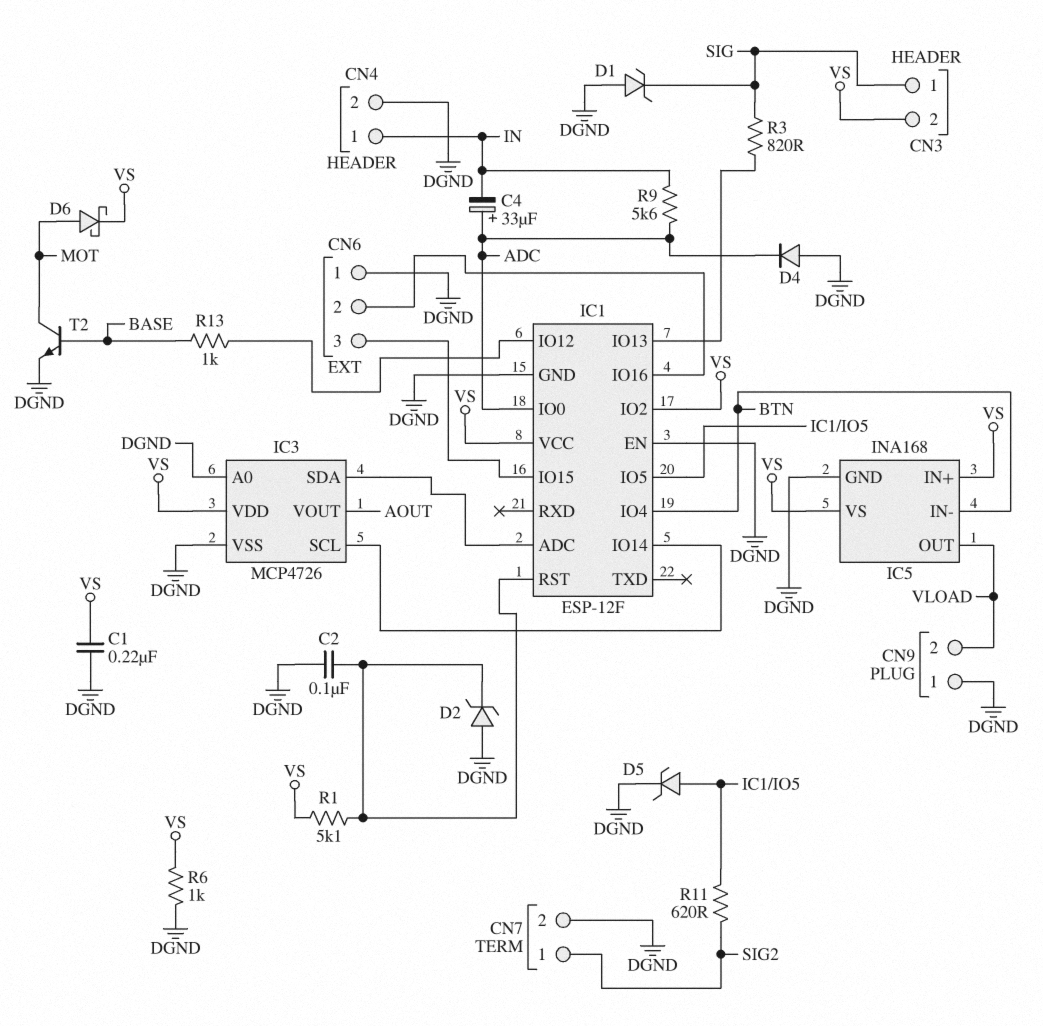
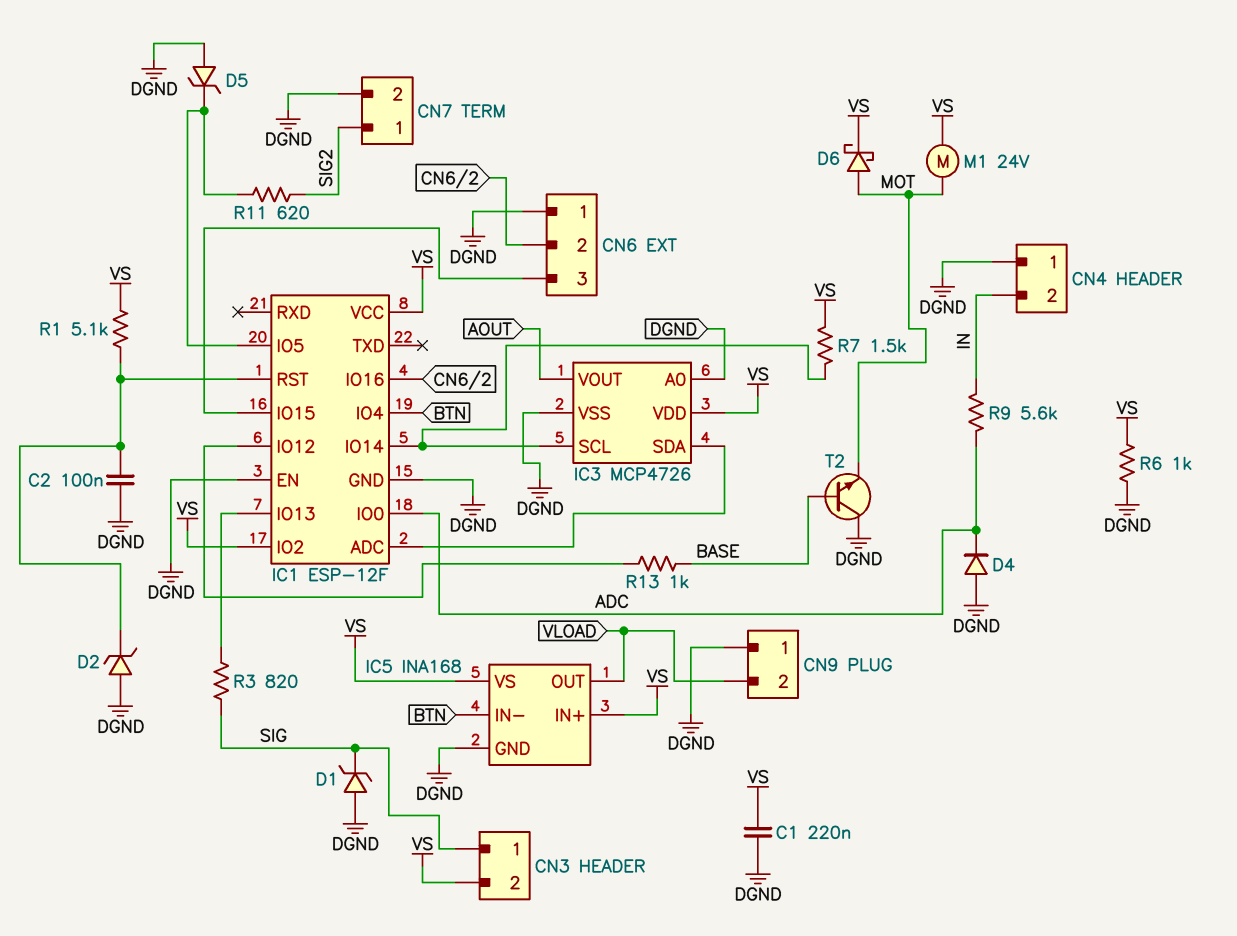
C4: 33uF (plus ADC, minus IN) -> none
CN4 pin 1: IN -> DGND
CN4 pin 2: DGND -> IN
D5: zener (A IC1/IO5, K DGND) -> zener (A DGND, K IC1/IO5)
M1: none -> motor 24V (MOT, VS)
R7: none -> 1.5k (IC1/IO14, VS)
T2: NPN (B BASE, C MOT, E DGND) -> NPN (B BASE, C DGND, E MOT)

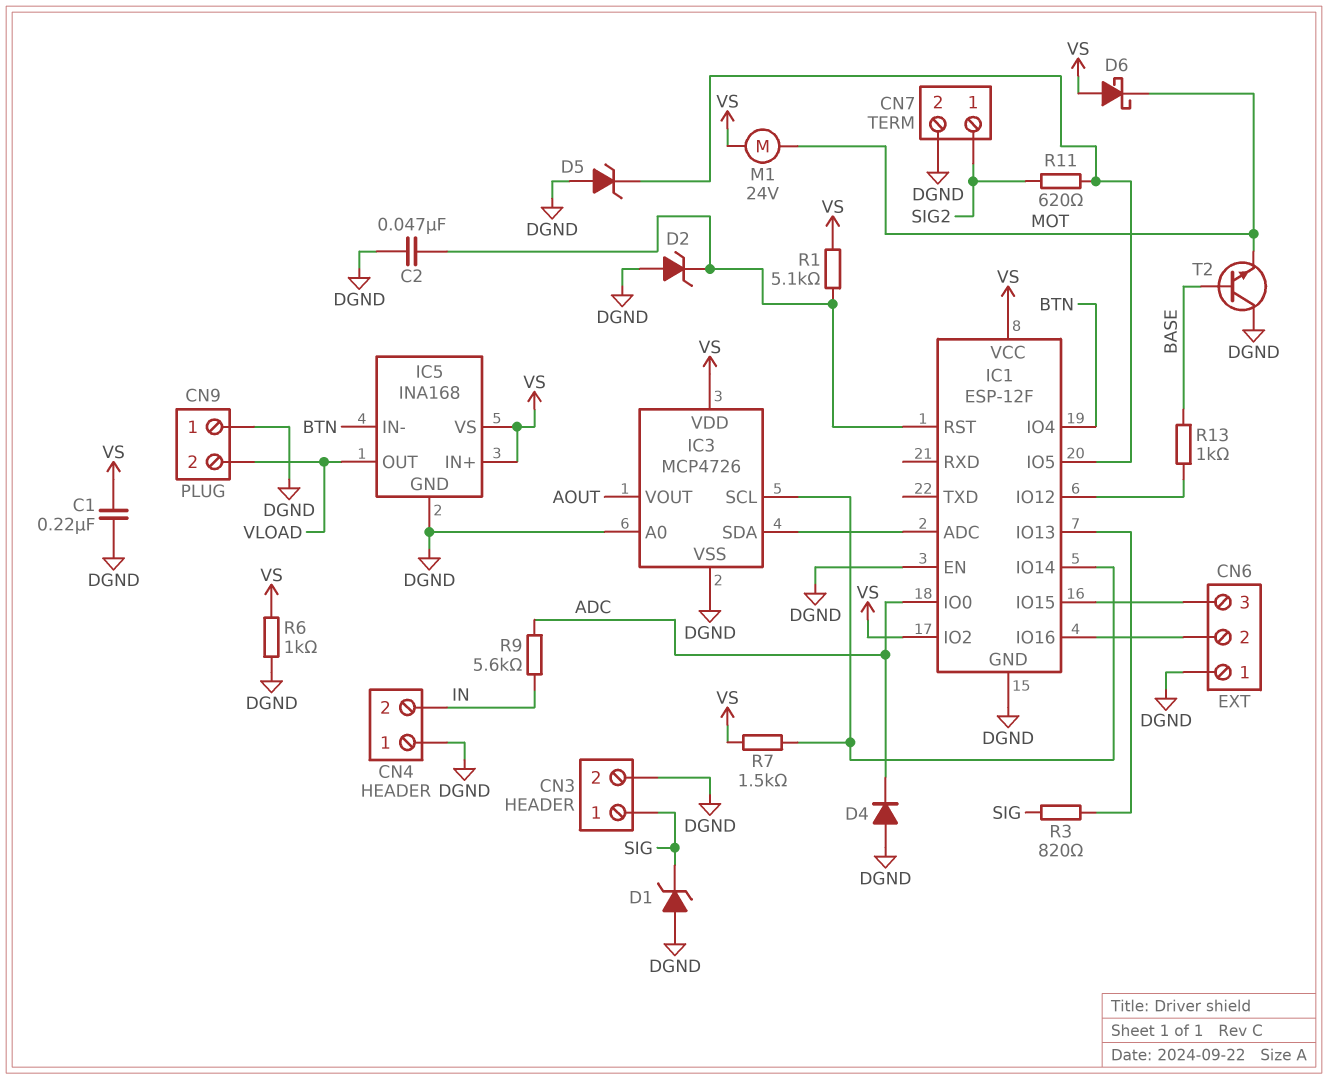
C2: 100nF (DGND, IC1/RST) -> 47nF (DGND, IC1/RST)
CN3 pin 2: VS -> DGND
D6: schottky (A MOT, K VS) -> schottky (A VS, K MOT)

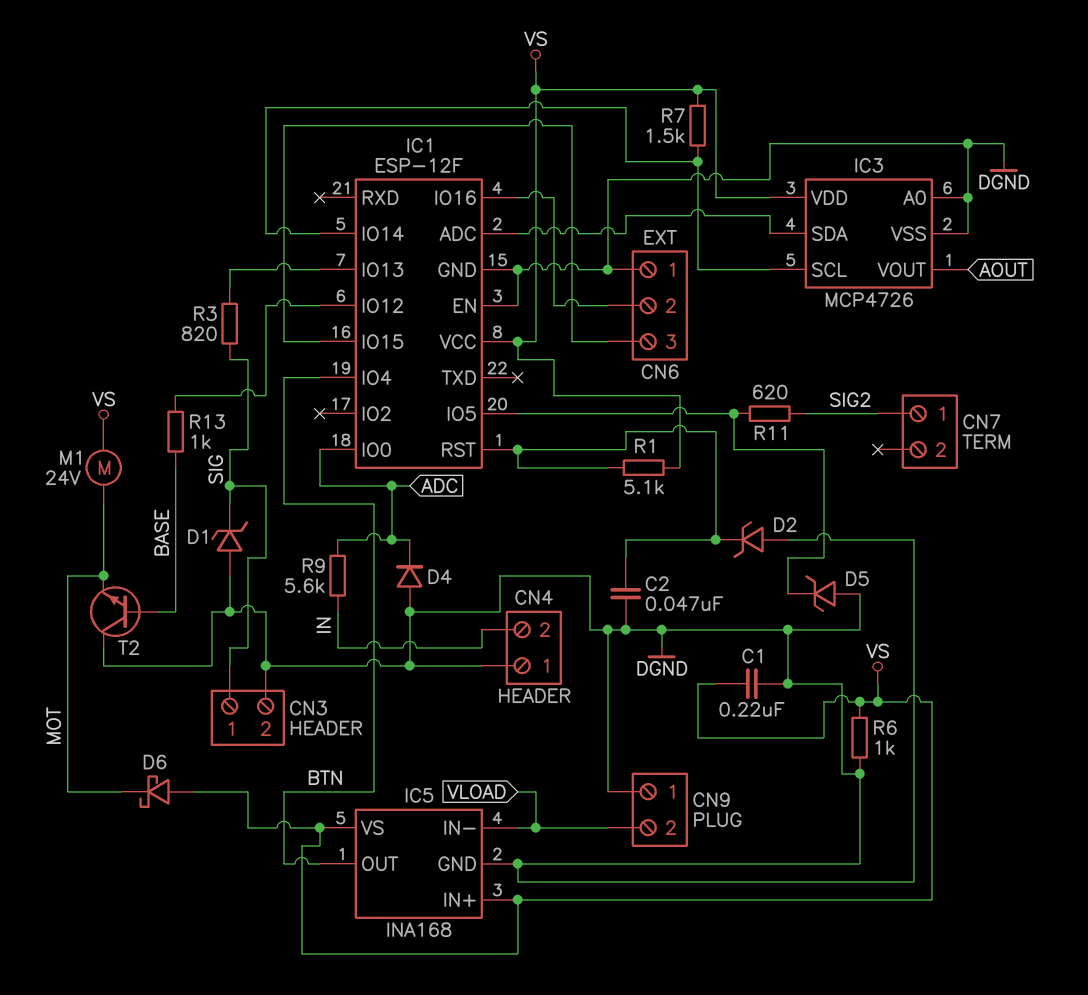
CN7 pin 2: DGND -> none
IC1 pin IO2: VS -> none
IC5 pin IN-: BTN -> VLOAD
IC5 pin OUT: VLOAD -> BTN

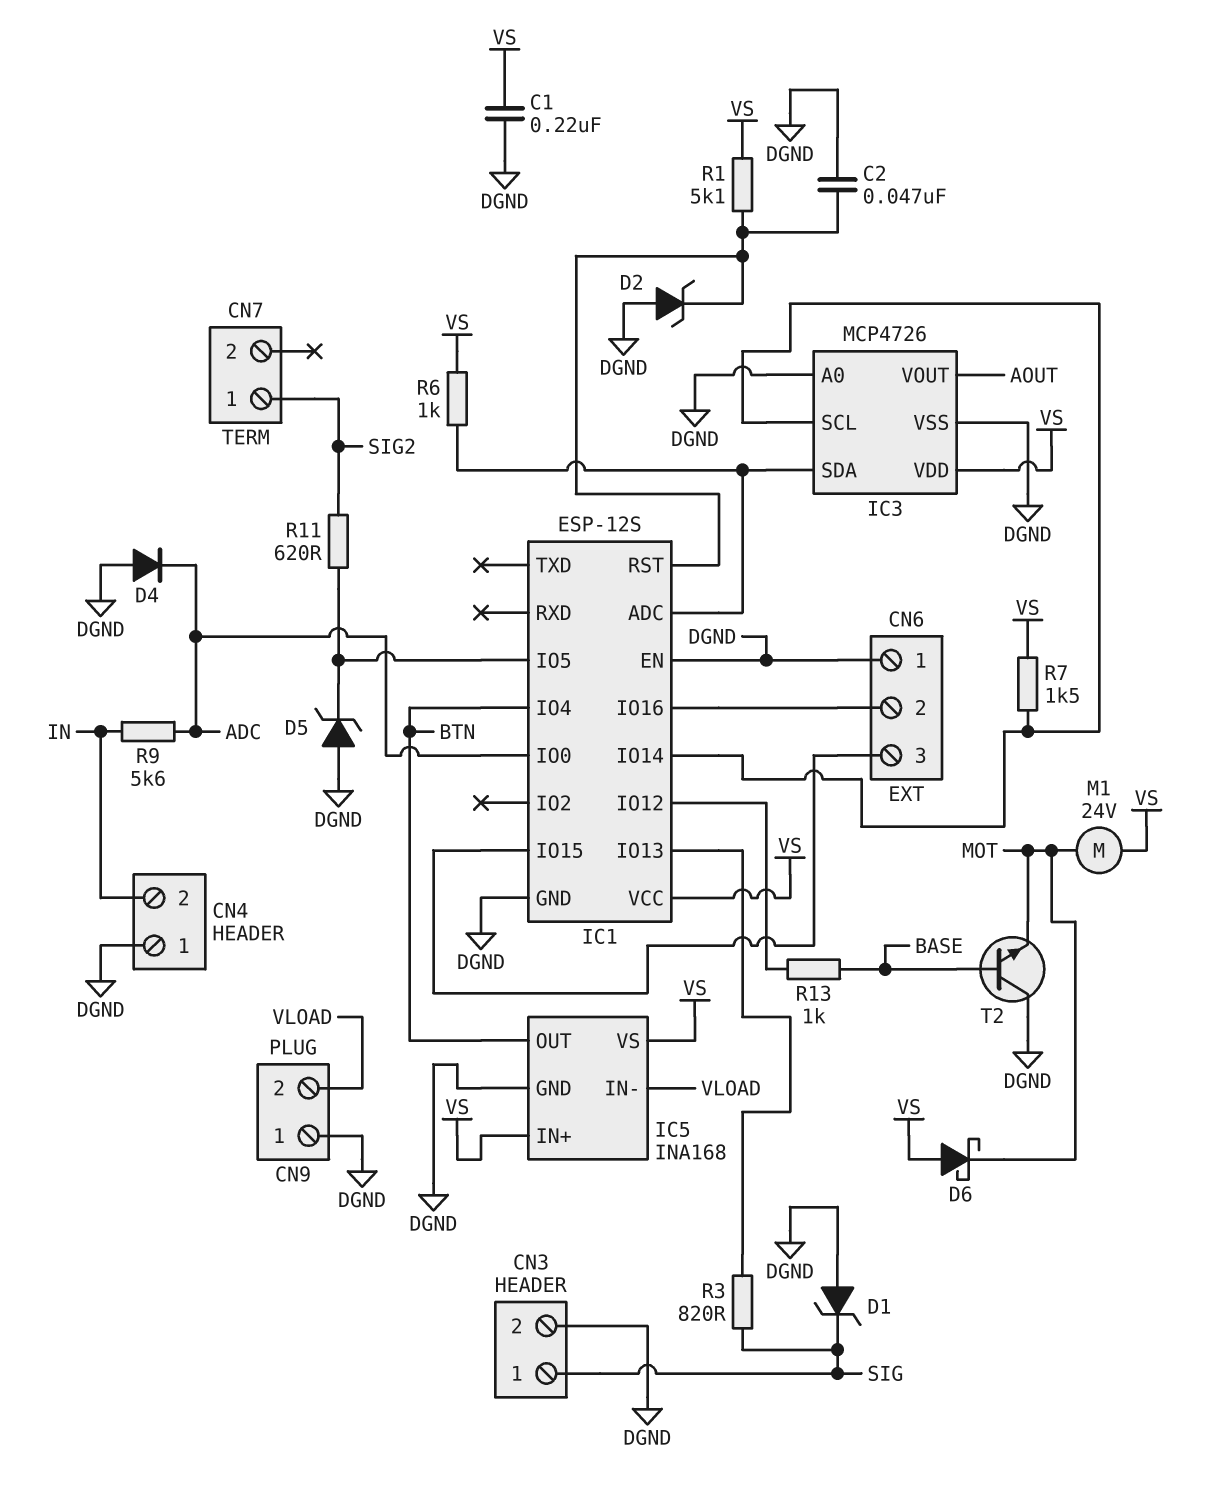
IC1: ESP-12F -> ESP-12S
R6: 1k (DGND, VS) -> 1k (IC1/ADC, VS)

